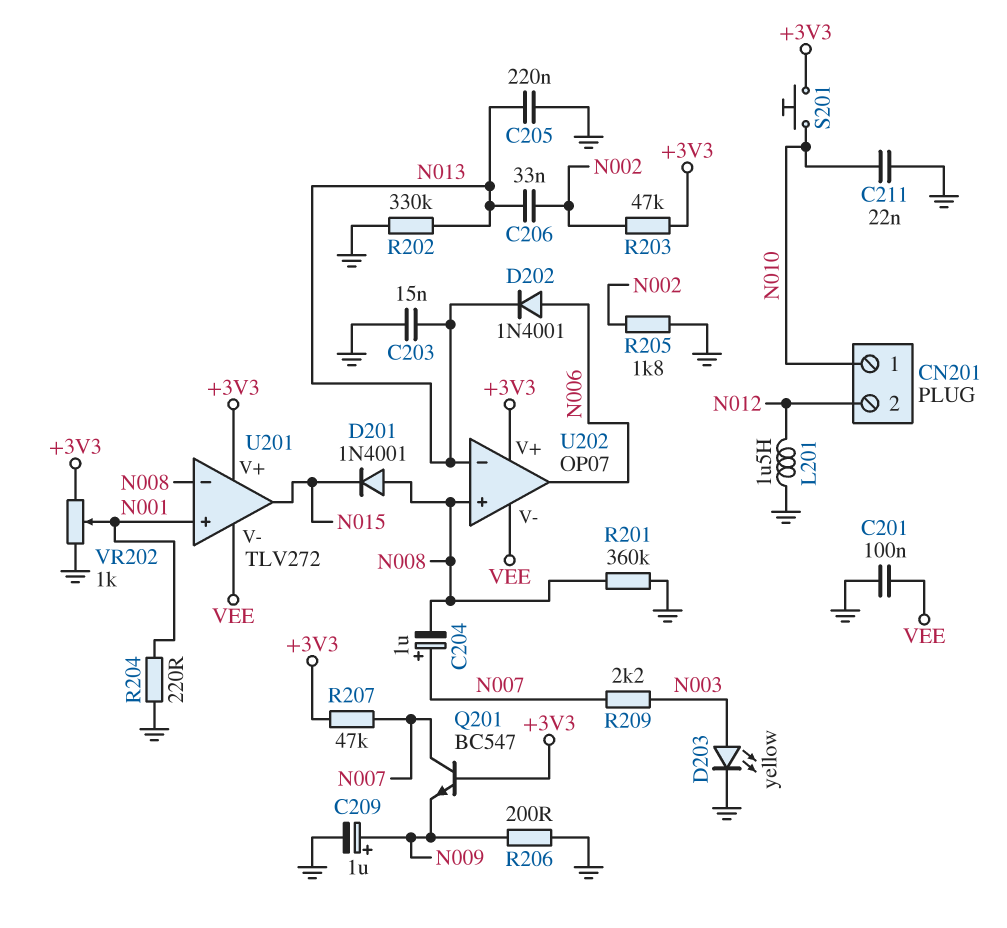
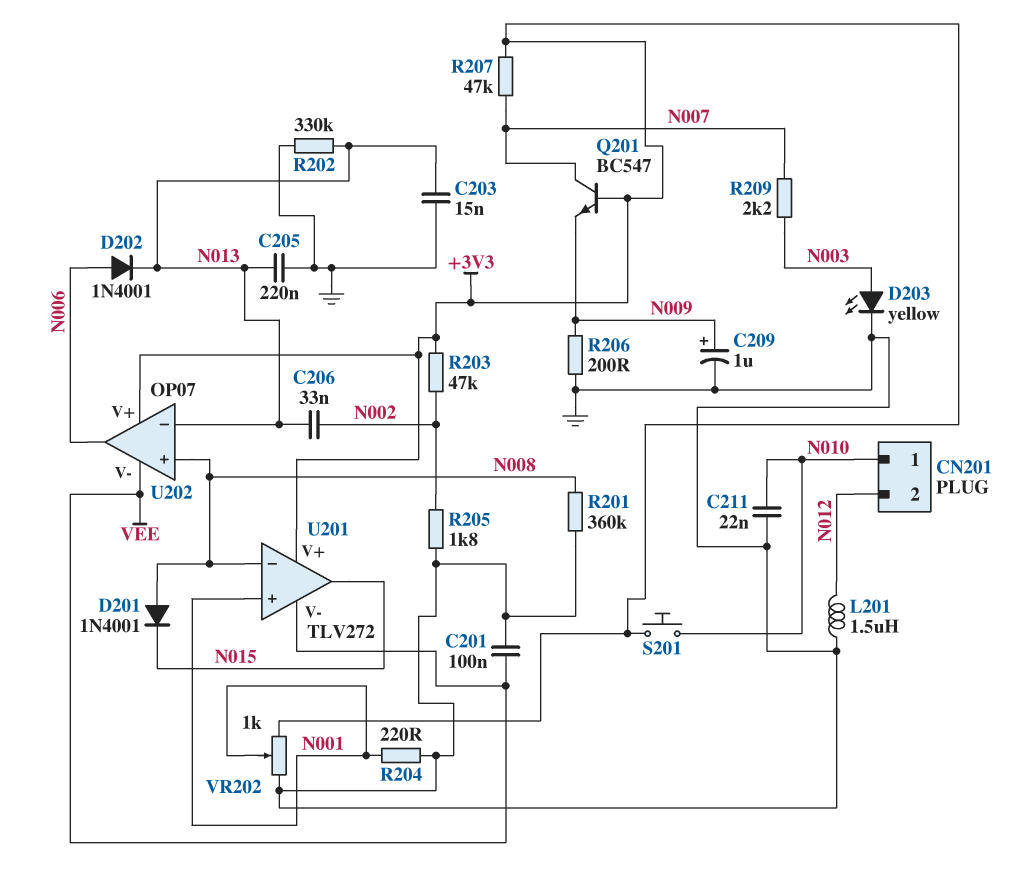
C204: 1uF (plus N007, minus N008) -> none

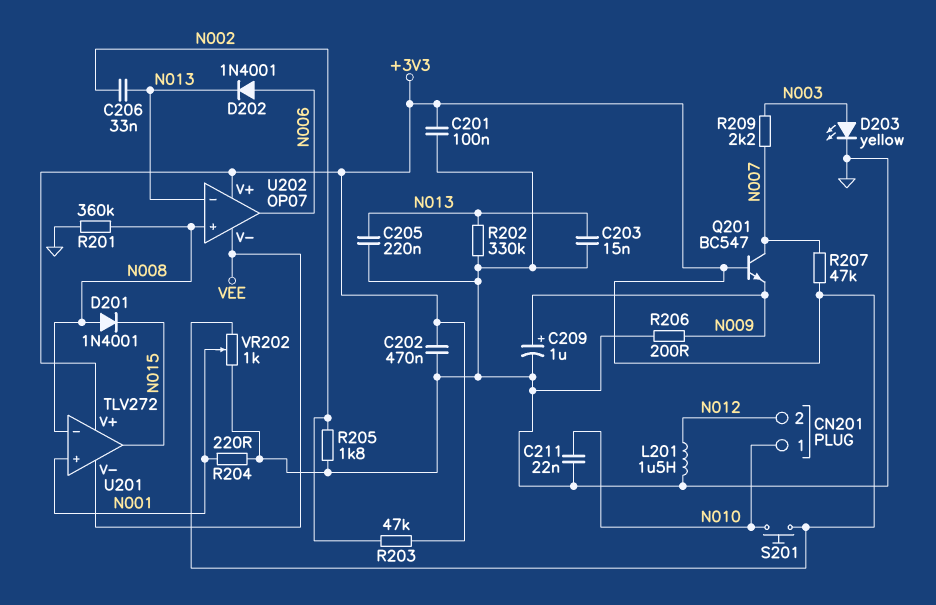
C201: 100nF (GND, VEE) -> 100nF (+3V3, GND)
C202: none -> 470nF (+3V3, GND)

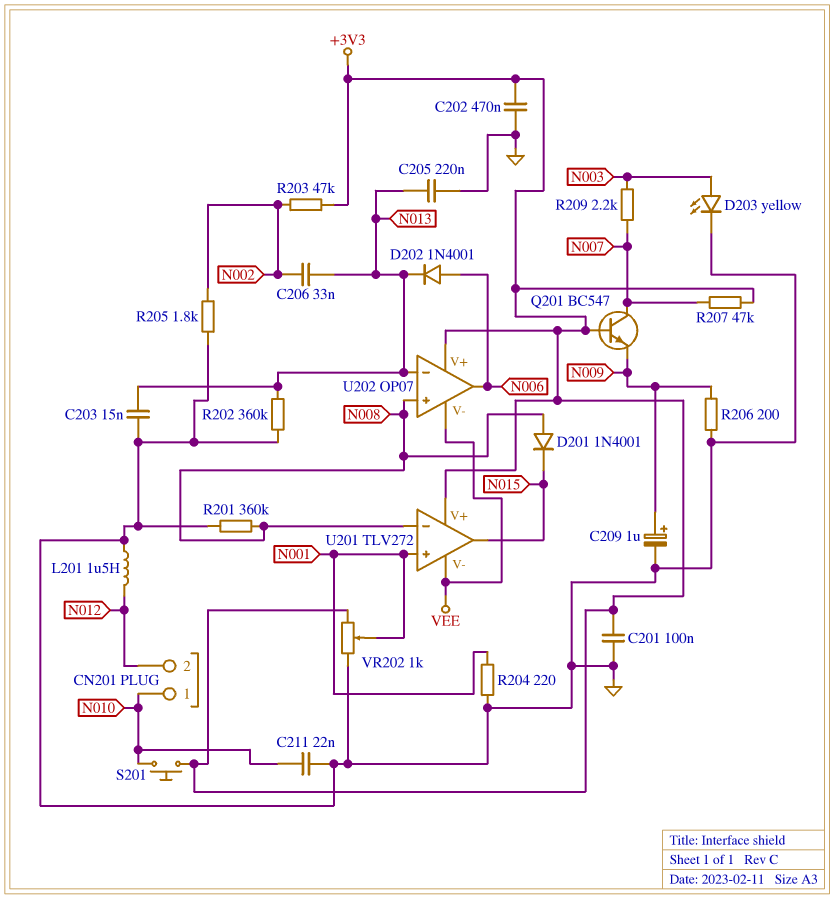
R202: 330k (GND, N013) -> 360k (GND, N013)

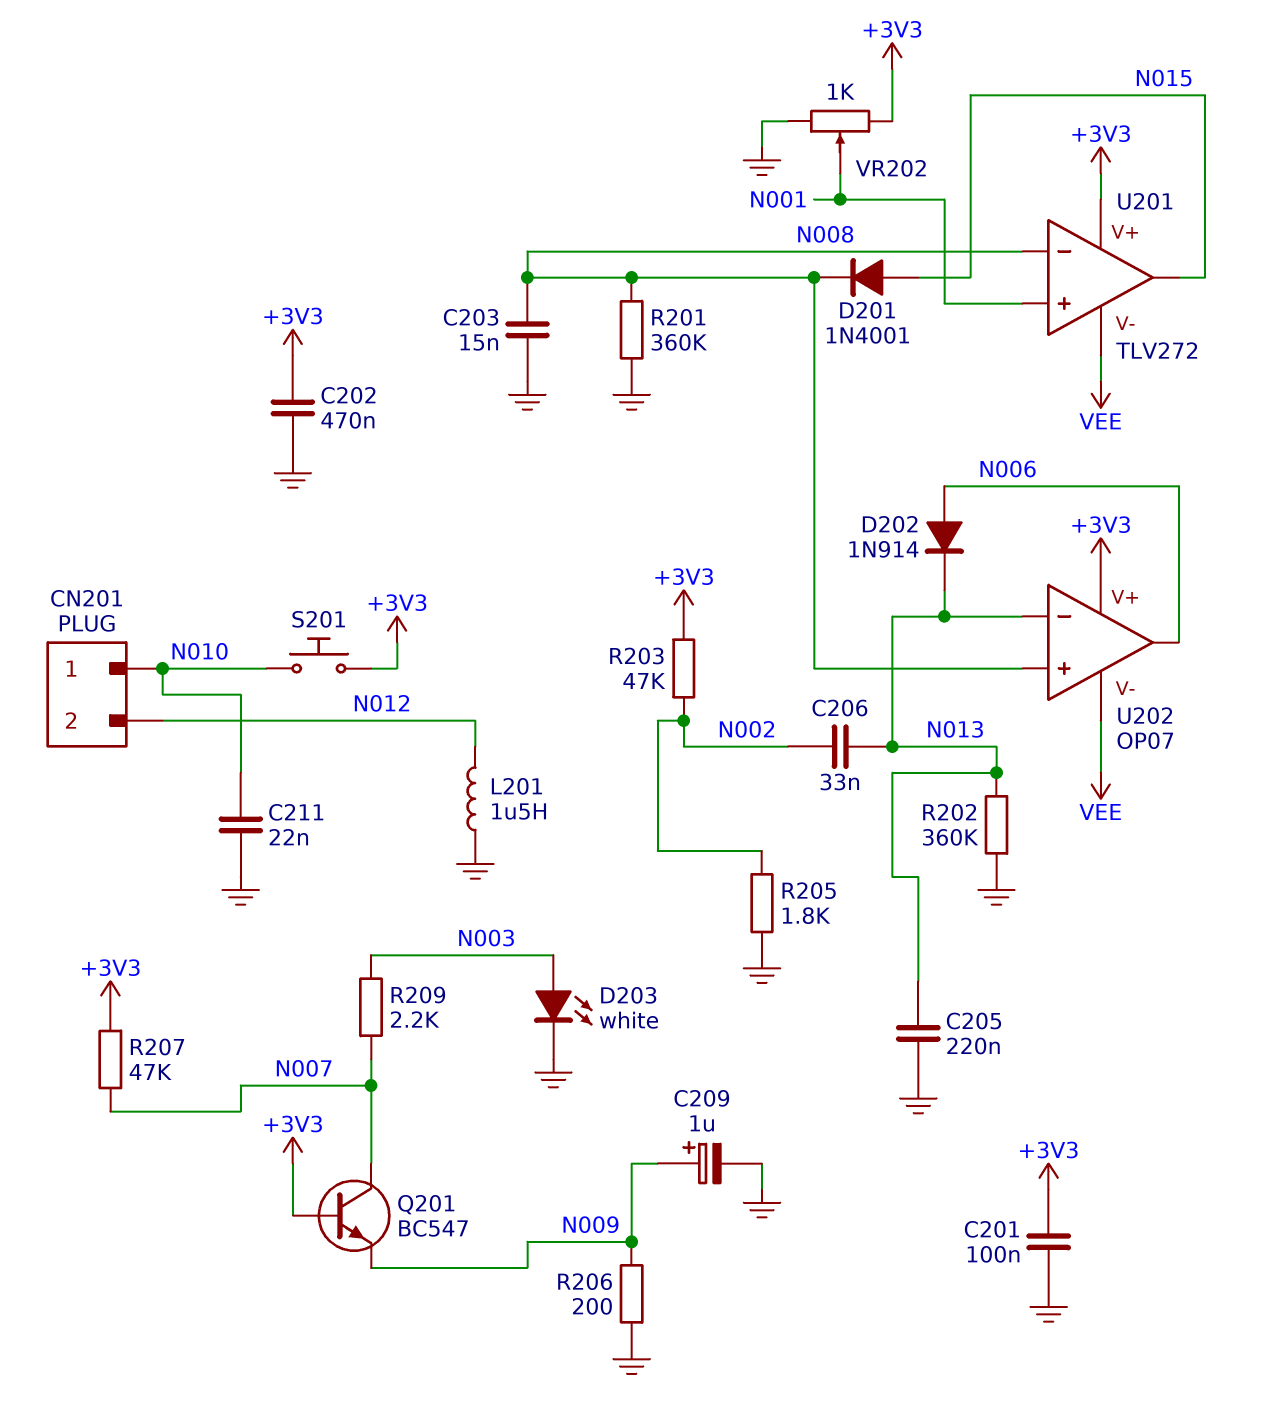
C203: 15nF (GND, N013) -> 15nF (GND, N008)
D201: diode 1N4001 (A N008, K N015) -> diode 1N4001 (A N015, K N008)
D202: diode 1N4001 (A N006, K N013) -> diode 1N914 (A N006, K N013)
D203: LED yellow (A N003, K GND) -> LED white (A N003, K GND)
R204: 220 (GND, N001) -> none

